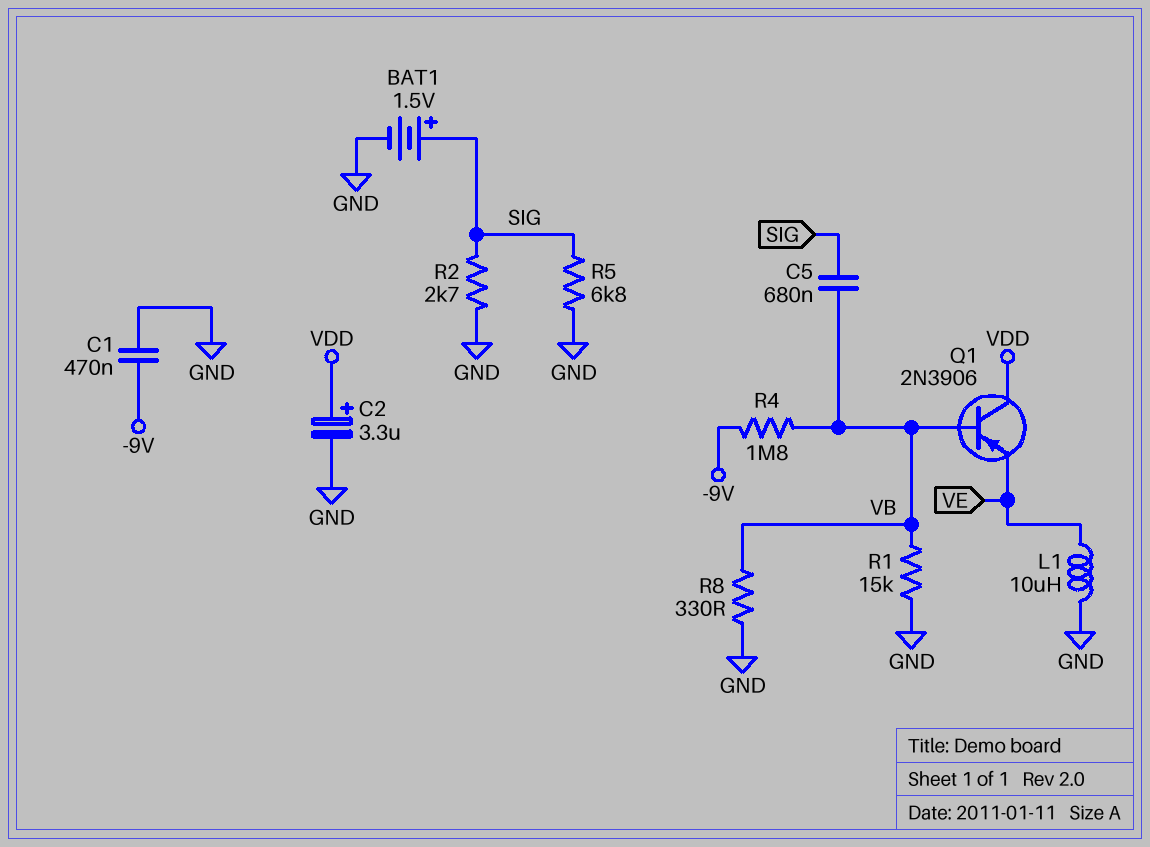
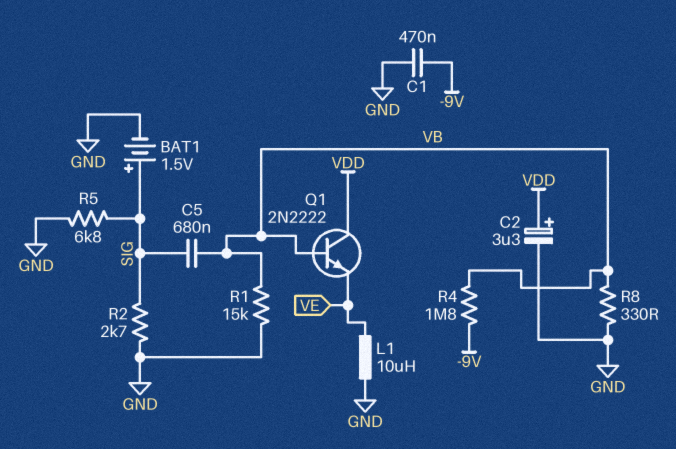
Q1: PNP 2N3906 (B VB, C VDD, E VE) -> NPN 2N2222 (B VB, C VDD, E VE)

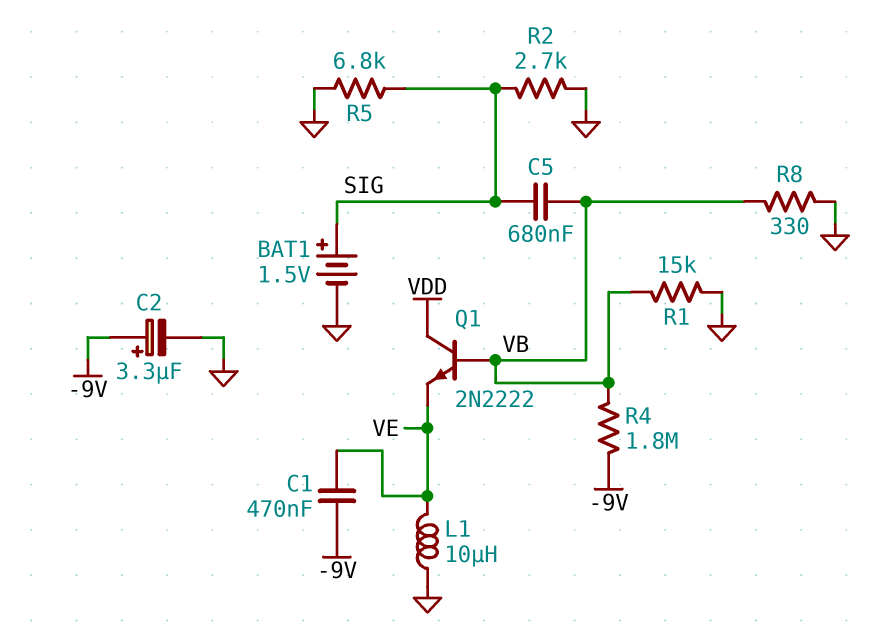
C1: 470nF (-9V, GND) -> 470nF (-9V, VE)
C2: 3.3uF (plus VDD, minus GND) -> 3.3uF (plus -9V, minus GND)

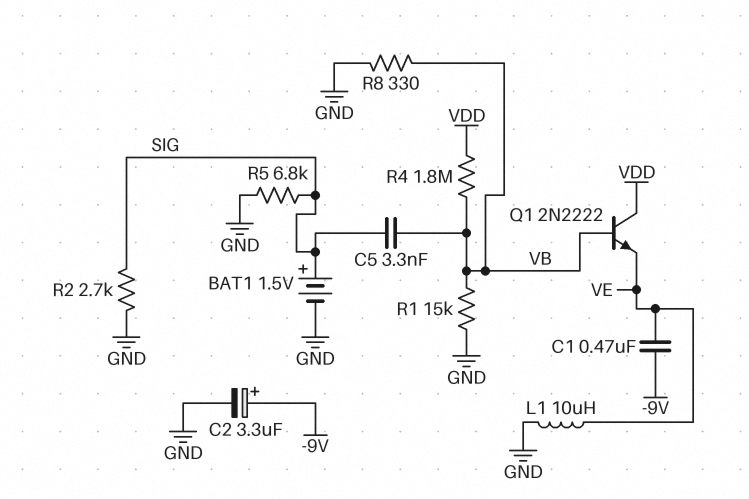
C5: 680nF (SIG, VB) -> 3.3nF (SIG, VB)
R4: 1.8M (-9V, VB) -> 1.8M (VB, VDD)

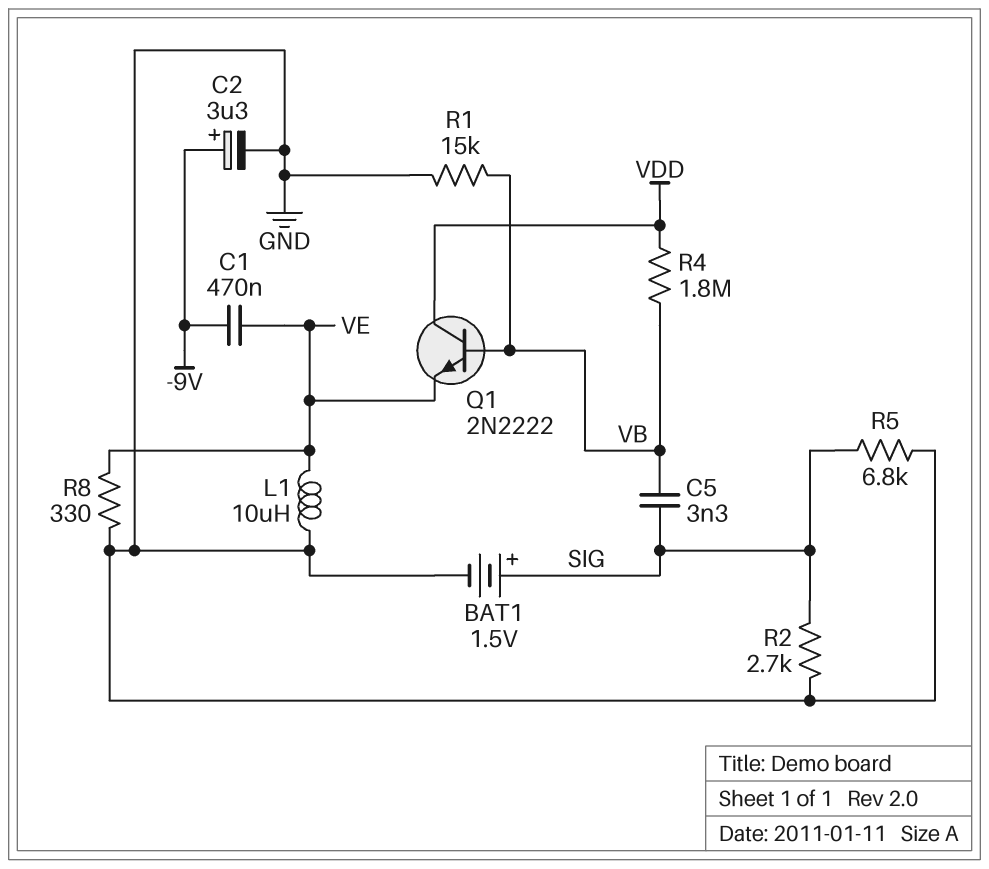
R8: 330 (GND, VB) -> 330 (GND, VE)

